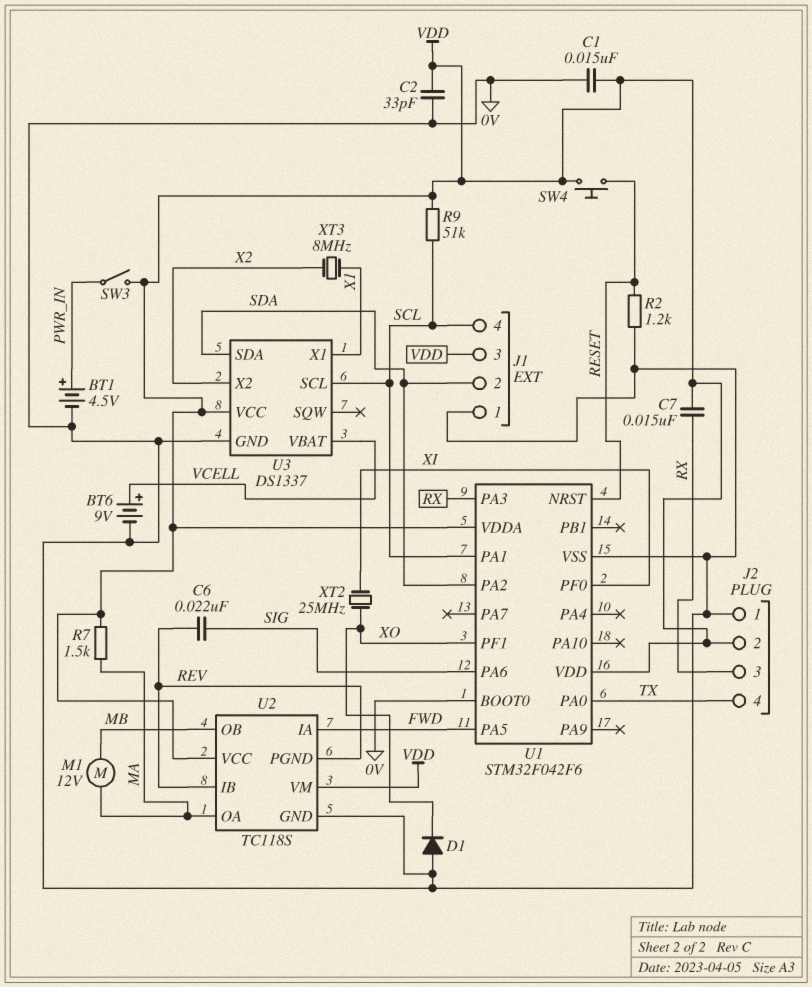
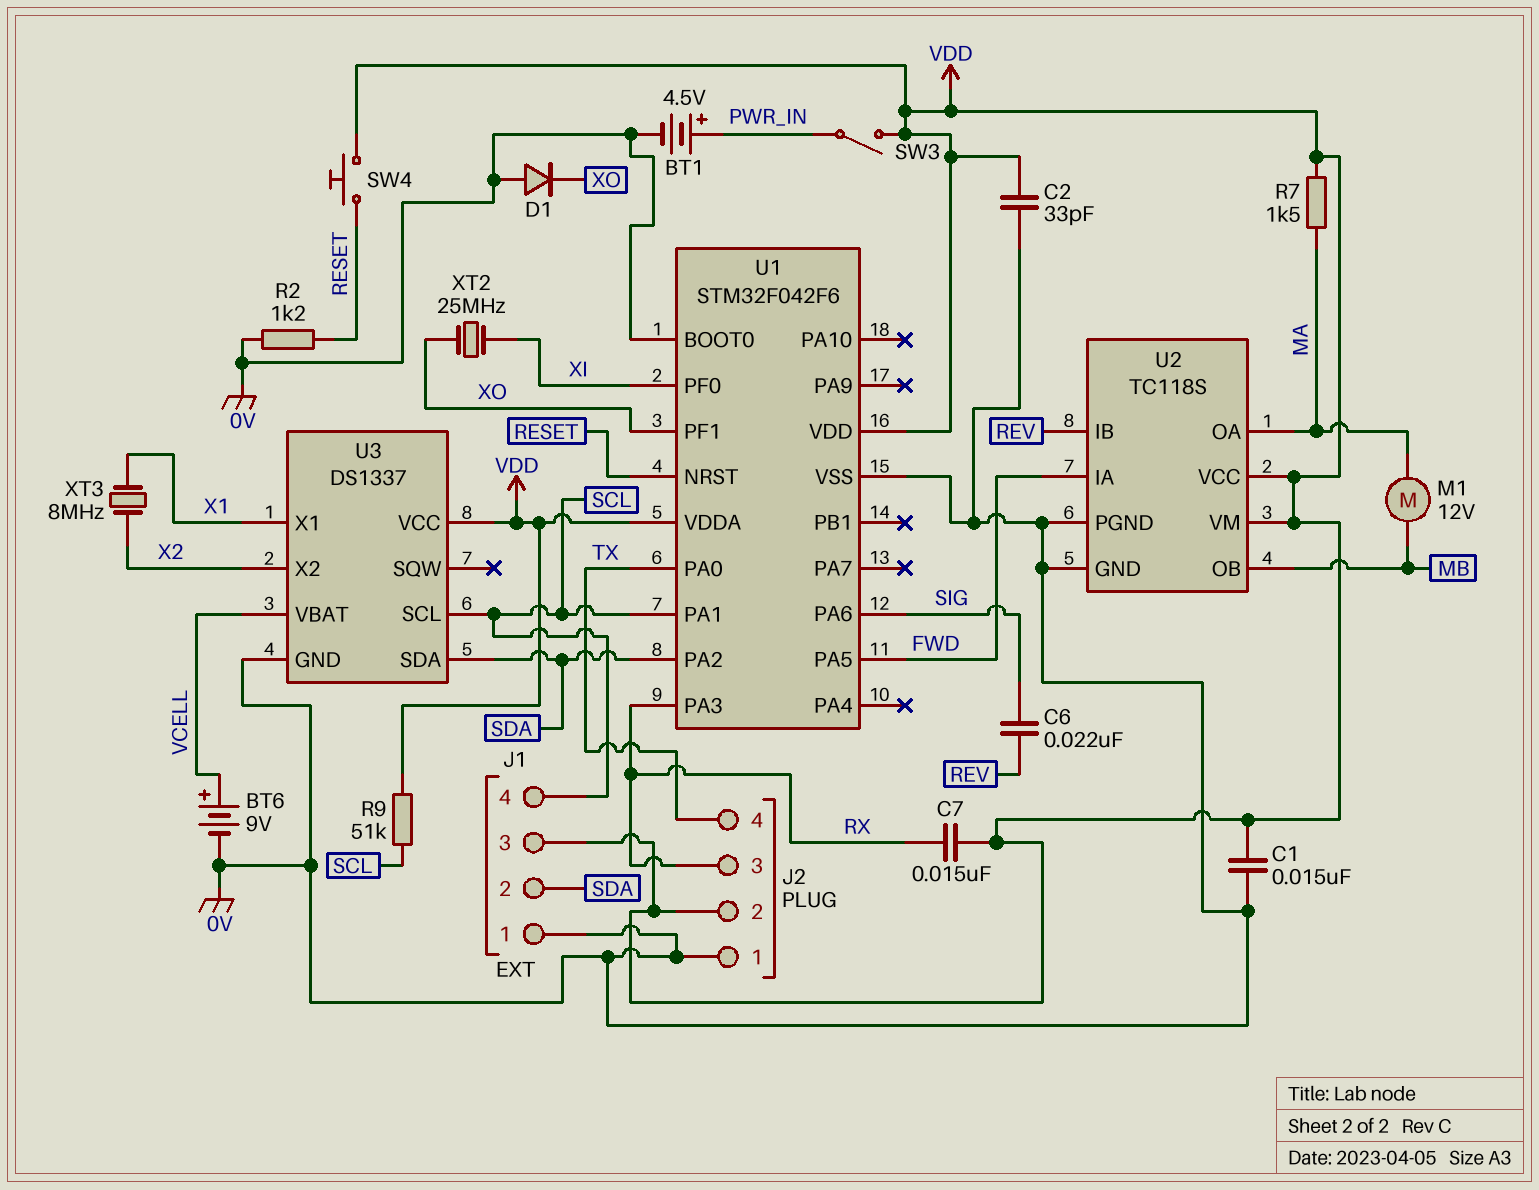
U2 pin PGND: REV -> 0V

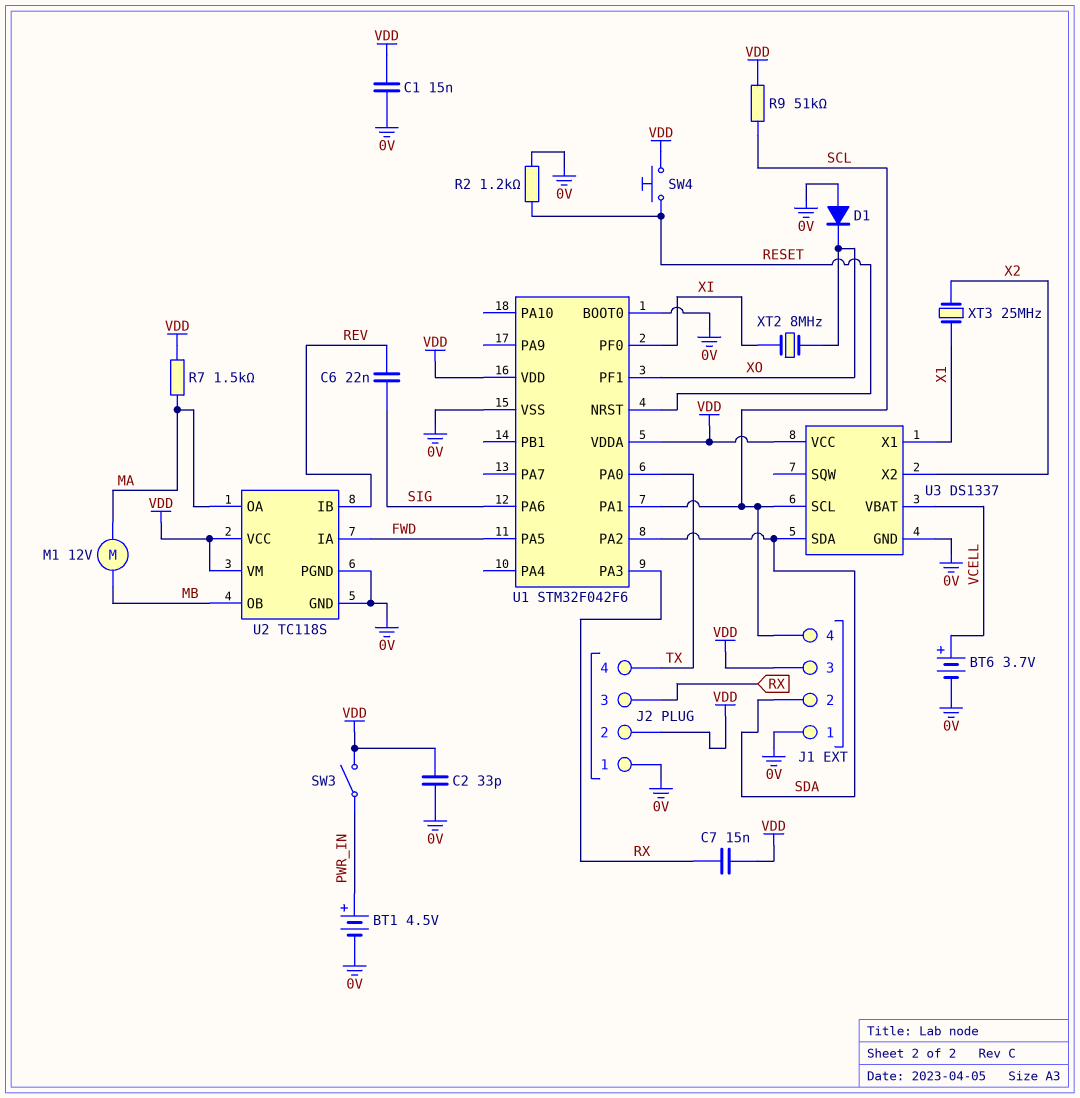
BT6: 9V (plus VCELL, minus 0V) -> 3.7V (plus VCELL, minus 0V)
XT2: 25MHz (XI, XO) -> 8MHz (XI, XO)
XT3: 8MHz (X1, X2) -> 25MHz (X1, X2)

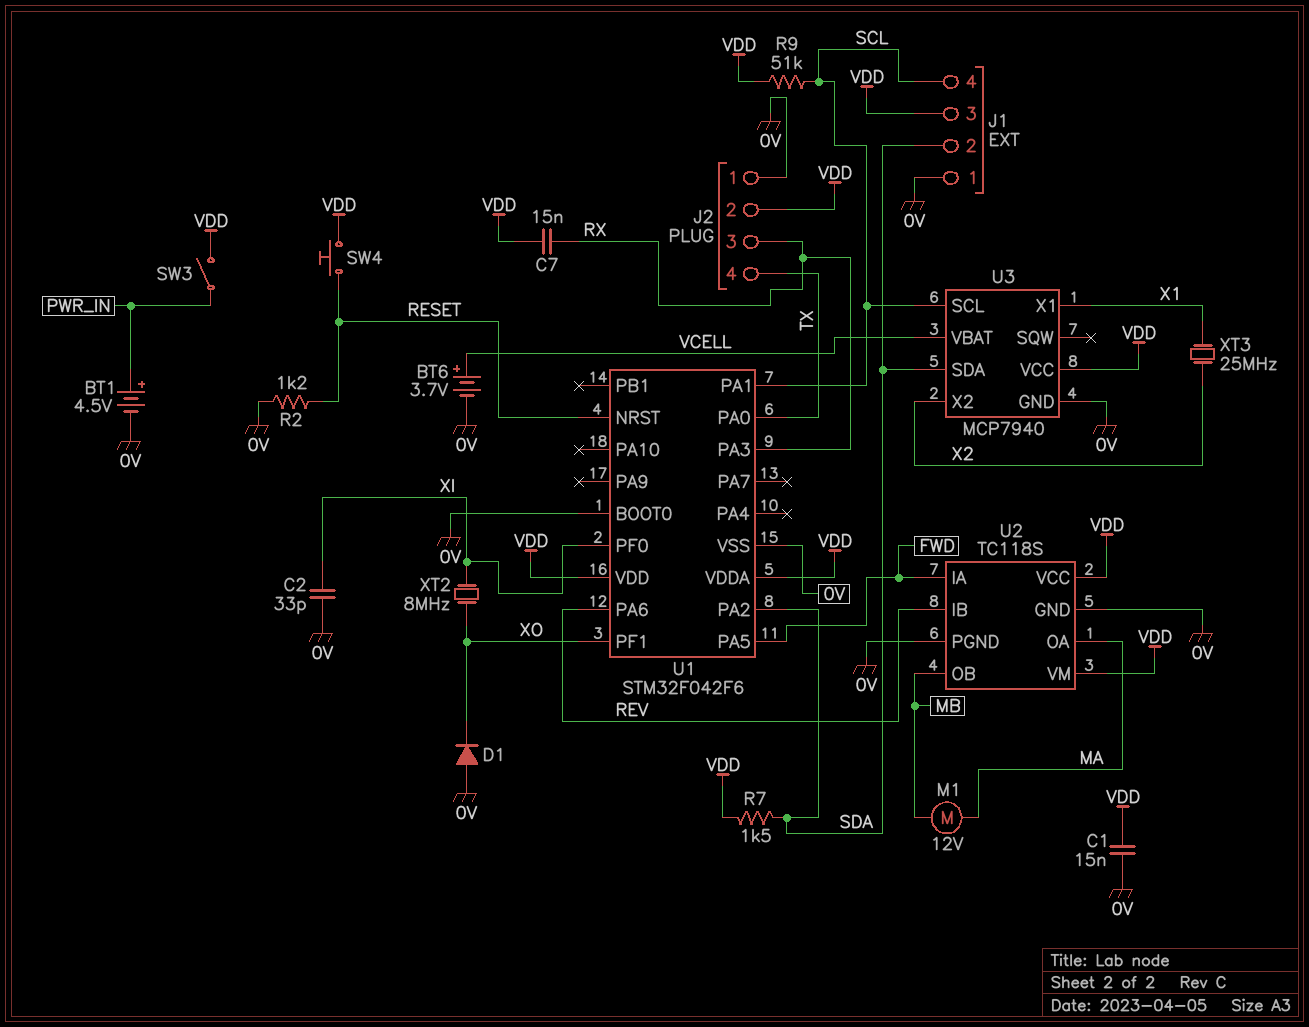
C2: 33pF (0V, VDD) -> 33pF (0V, XI)
C6: 22nF (REV, SIG) -> none
R7: 1.5k (MA, VDD) -> 1.5k (SDA, VDD)
U1 pin PA6: SIG -> REV
U3: DS1337 -> MCP7940

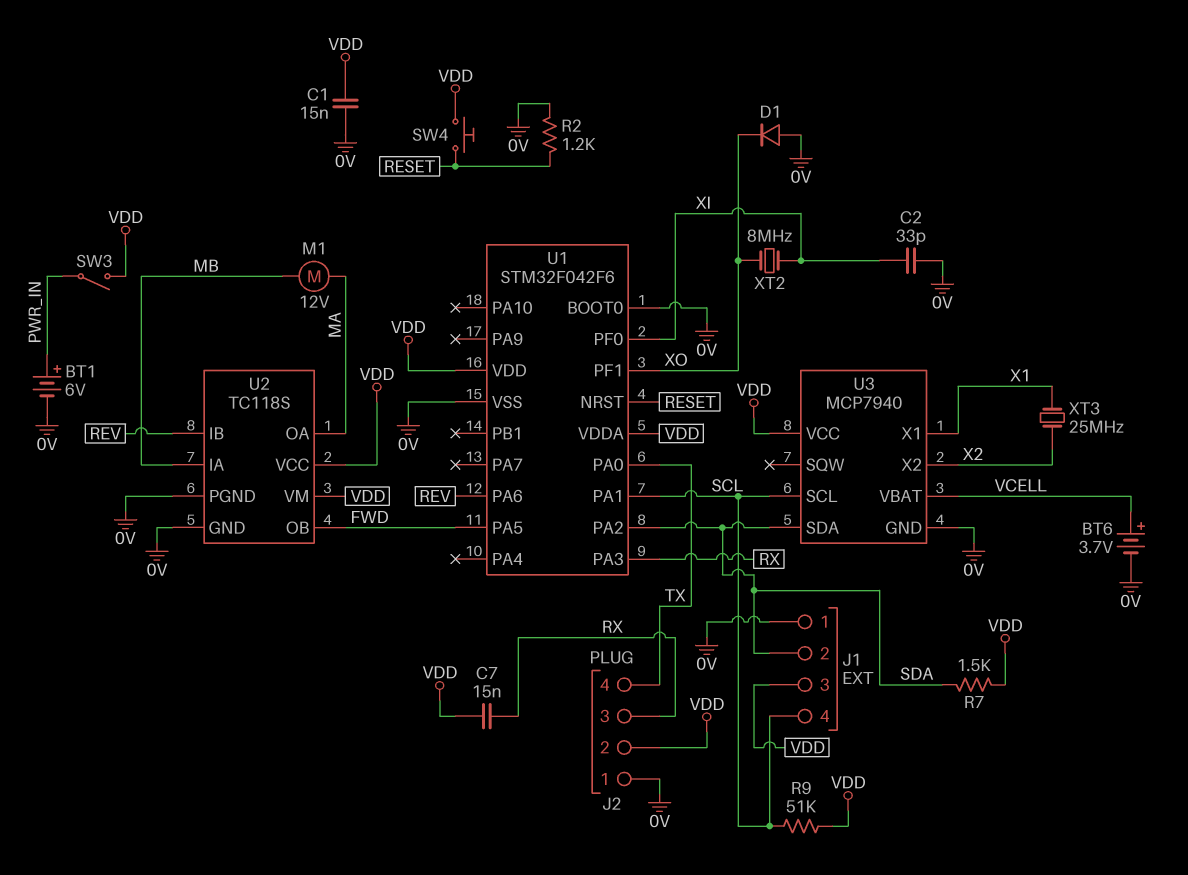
BT1: 4.5V (plus PWR_IN, minus 0V) -> 6V (plus PWR_IN, minus 0V)
U2 pin IA: FWD -> MB
U2 pin OB: MB -> FWD

